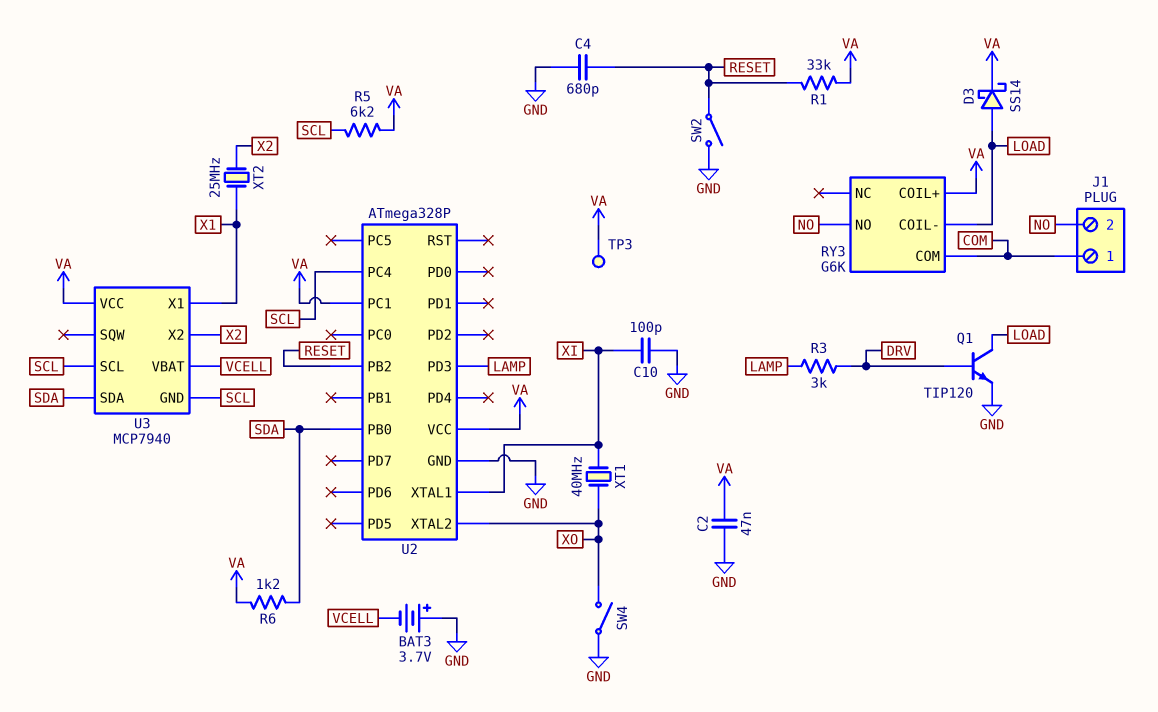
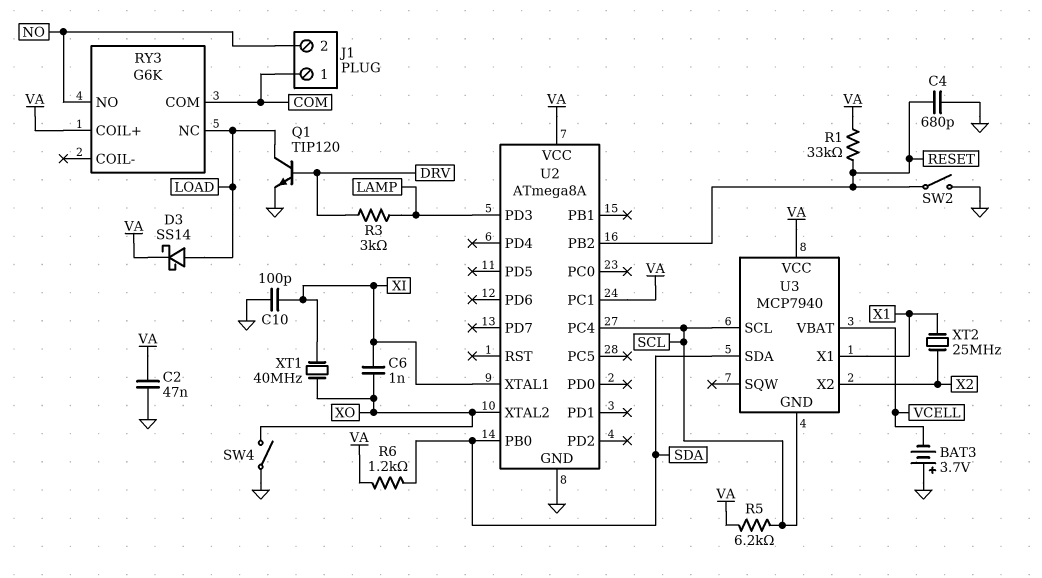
C6: none -> 1nF (XI, XO)
RY3 pin COIL-: LOAD -> none
RY3 pin NC: none -> LOAD
TP3: test point (VA) -> none
U2: ATmega328P -> ATmega8A

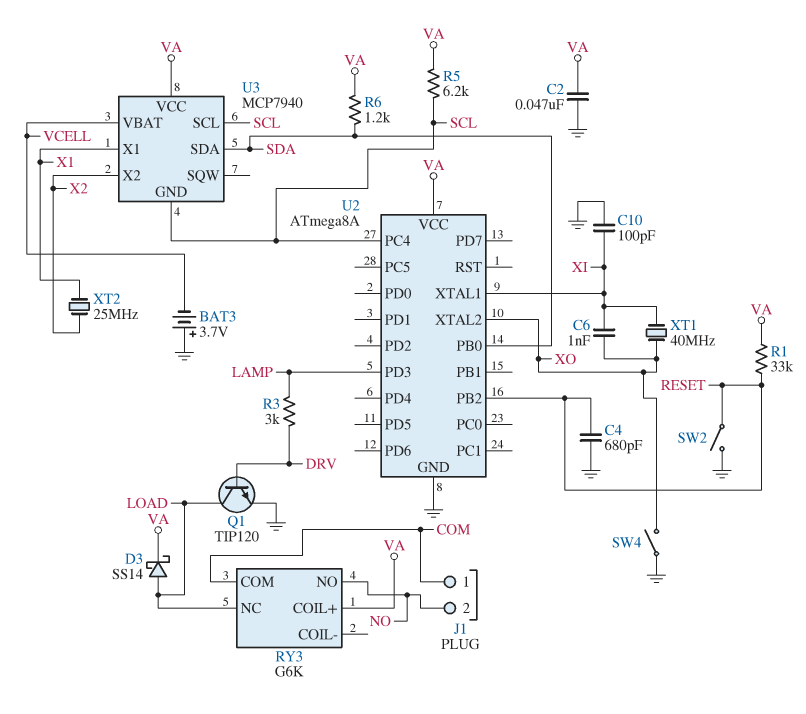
U2 pin PC1: VA -> none

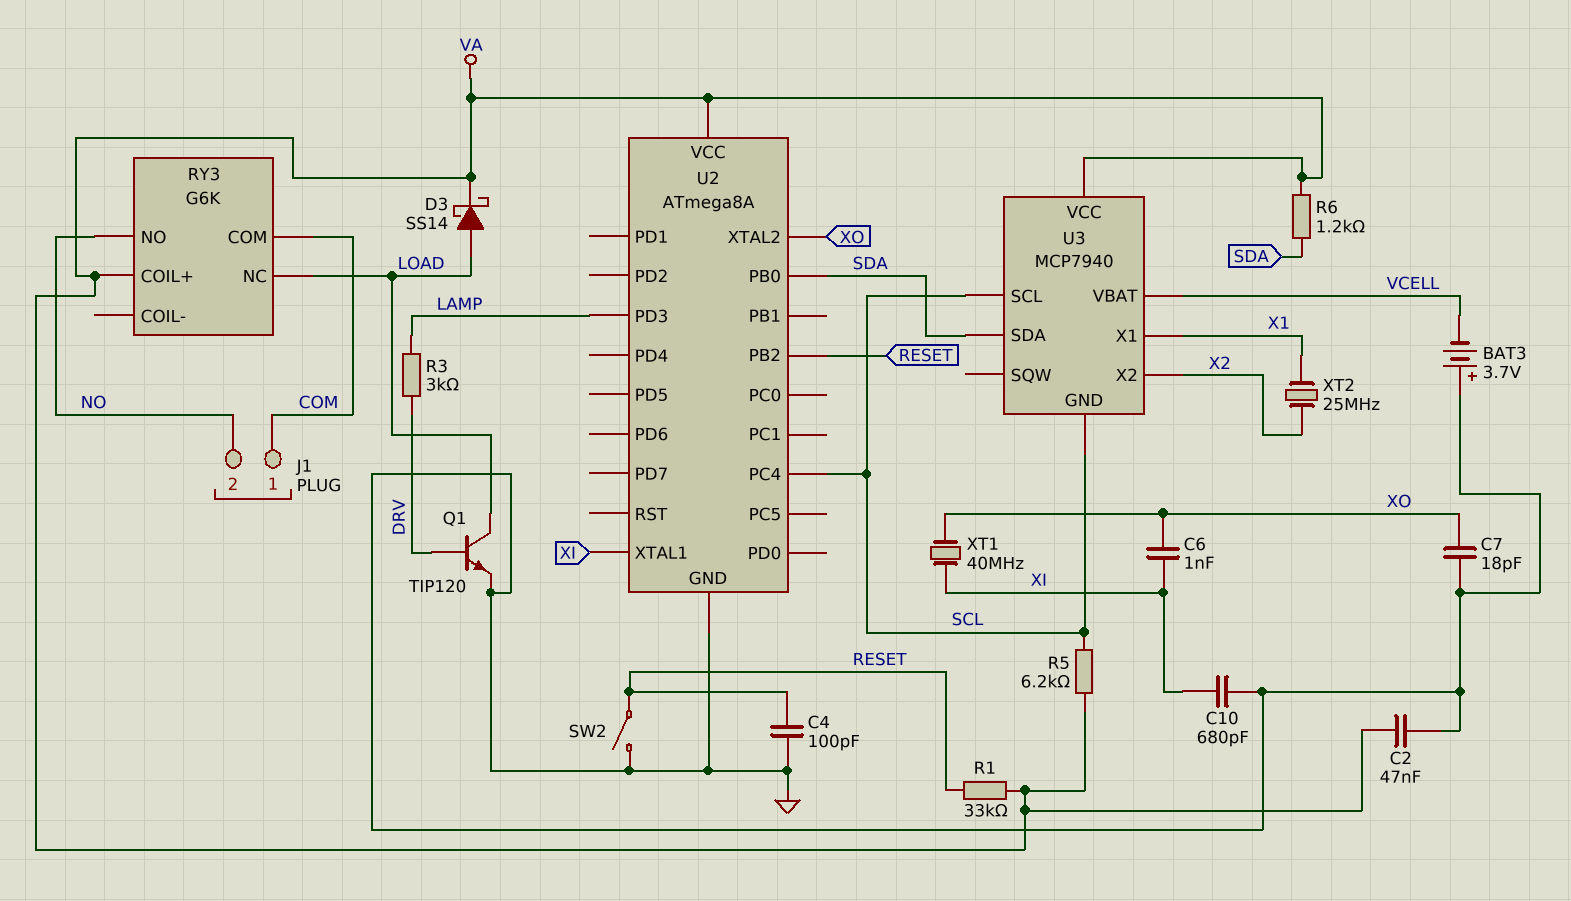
C4: 680pF (GND, RESET) -> 100pF (GND, RESET)
C7: none -> 18pF (GND, XO)
C10: 100pF (GND, XI) -> 680pF (GND, XI)
SW4: switch (GND, XO) -> none

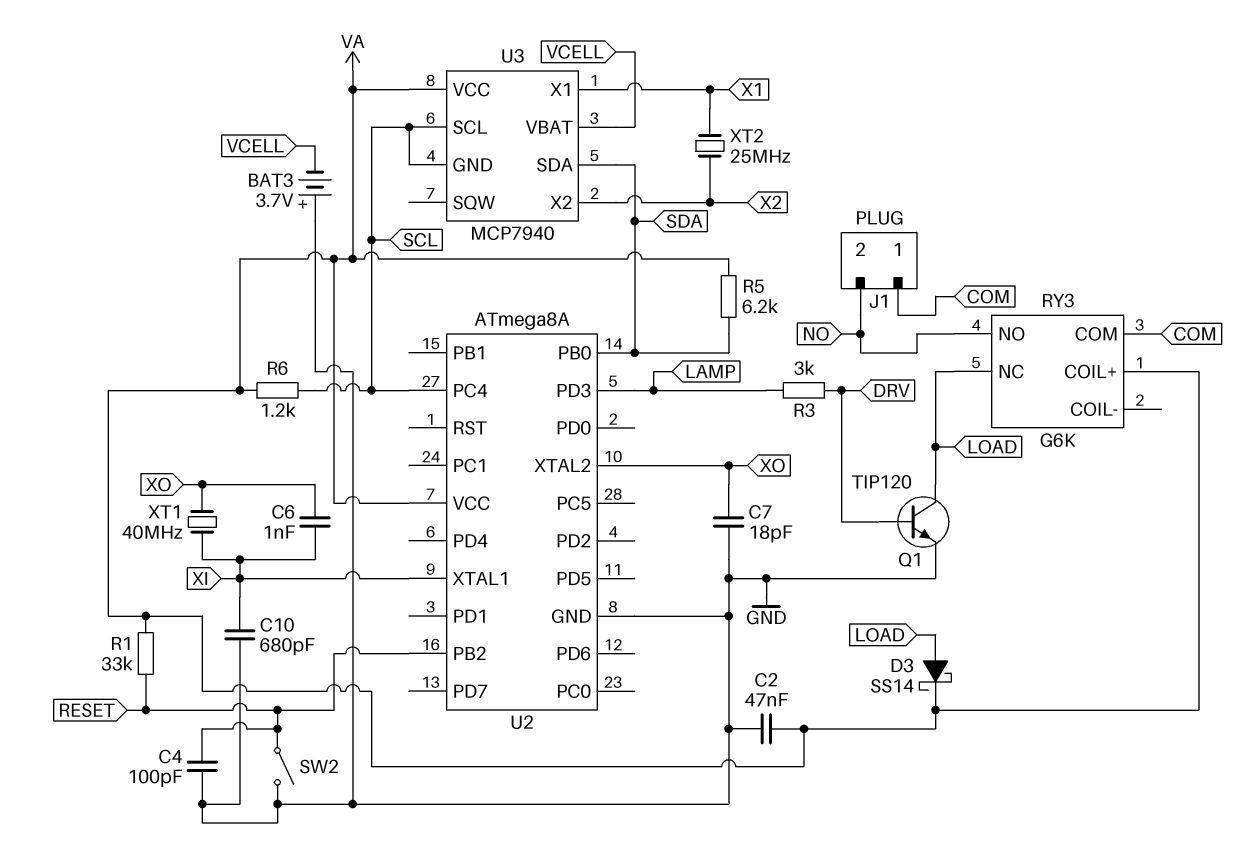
R5: 6.2k (SCL, VA) -> 6.2k (SDA, VA)
R6: 1.2k (SDA, VA) -> 1.2k (SCL, VA)

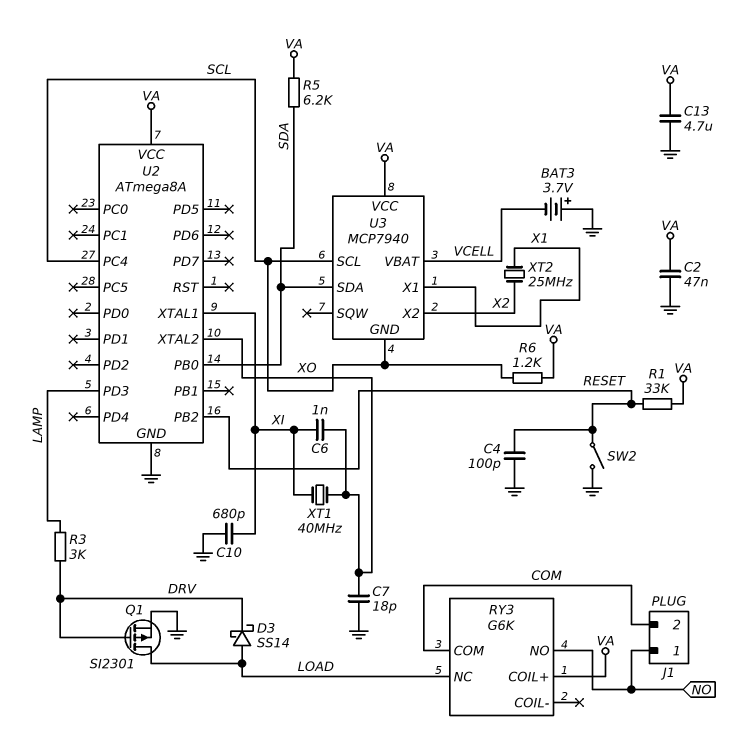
C13: none -> 4.7uF (GND, VA)
D3: schottky SS14 (A LOAD, K VA) -> schottky SS14 (A LOAD, K DRV)
J1 pin 1: COM -> NO
J1 pin 2: NO -> COM
Q1: NPN TIP120 (B DRV, C LOAD, E GND) -> PMOS SI2301 (G DRV, D LOAD, S GND)

